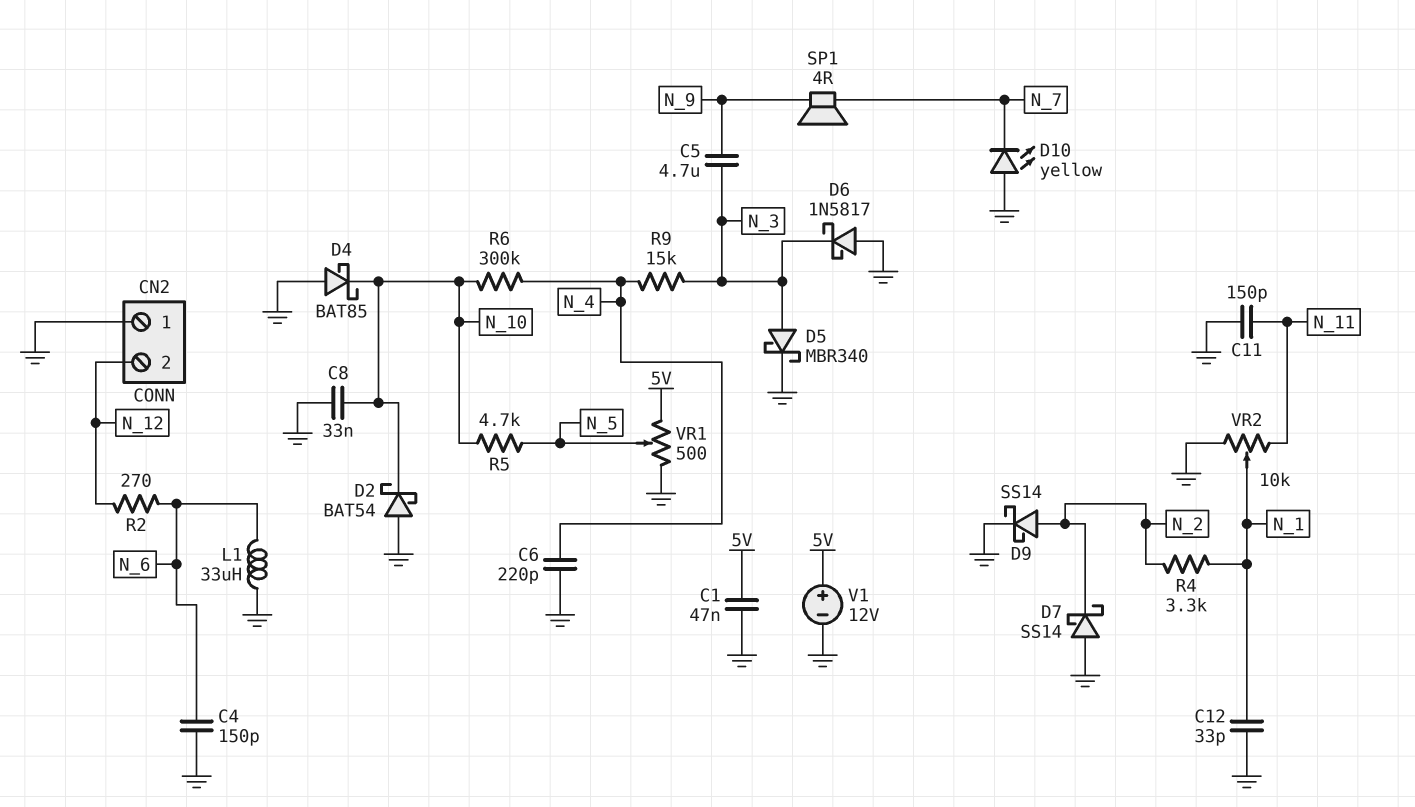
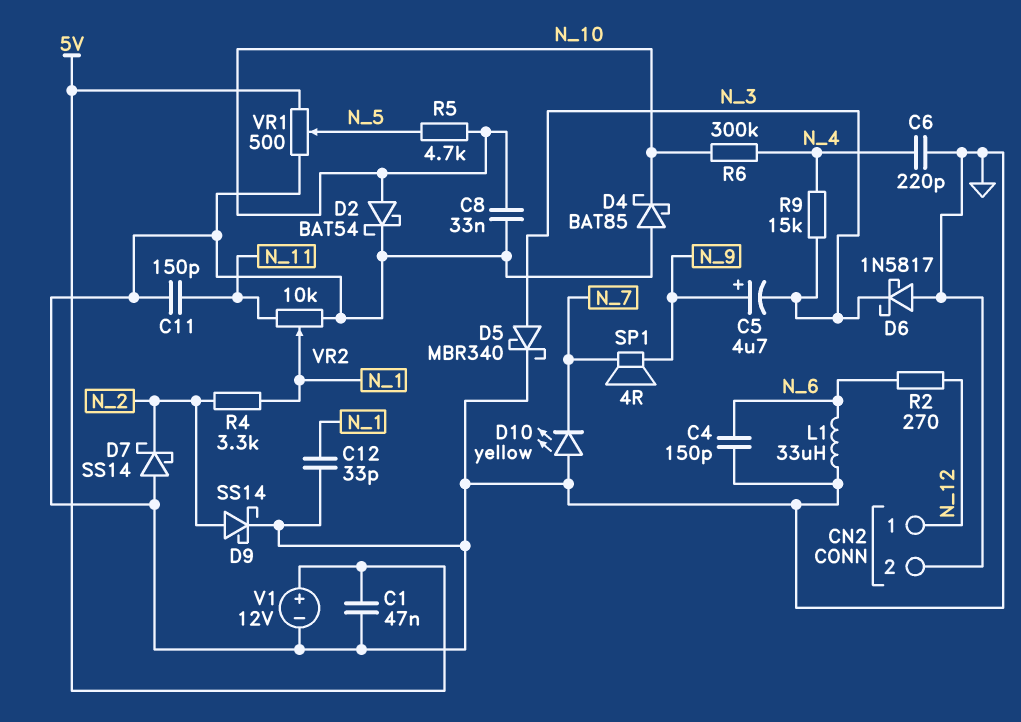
C5: 4.7uF (N_3, N_9) -> 4.7uF (plus N_9, minus N_3)
CN2 pin 1: GND -> N_12
CN2 pin 2: N_12 -> GND
D2: schottky BAT54 (A GND, K N_10) -> schottky BAT54 (A N_10, K GND)

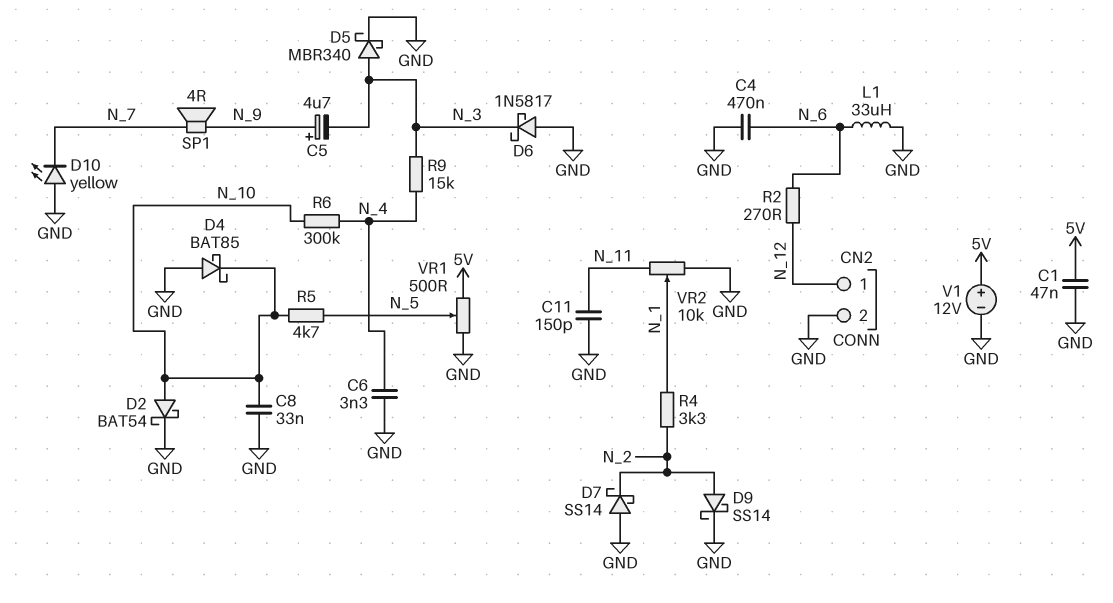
C4: 150pF (GND, N_6) -> 470nF (GND, N_6)
C6: 220pF (GND, N_4) -> 3.3nF (GND, N_4)
C12: 33pF (GND, N_1) -> none

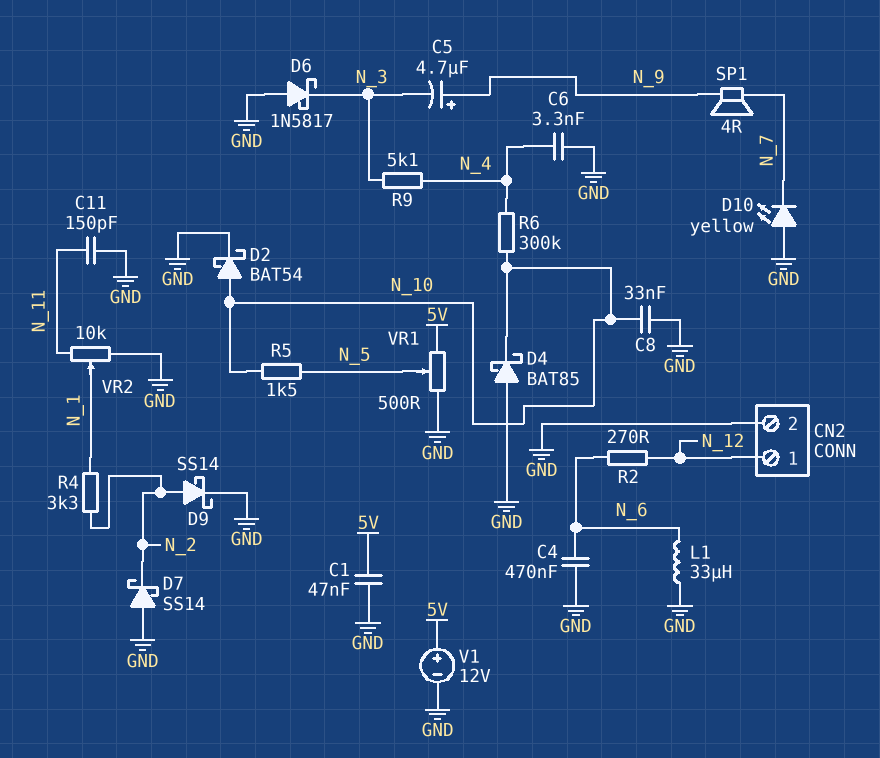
D5: schottky MBR340 (A N_3, K GND) -> none
R5: 4.7k (N_5, N_10) -> 1.5k (N_5, N_10)
R9: 15k (N_3, N_4) -> 5.1k (N_3, N_4)

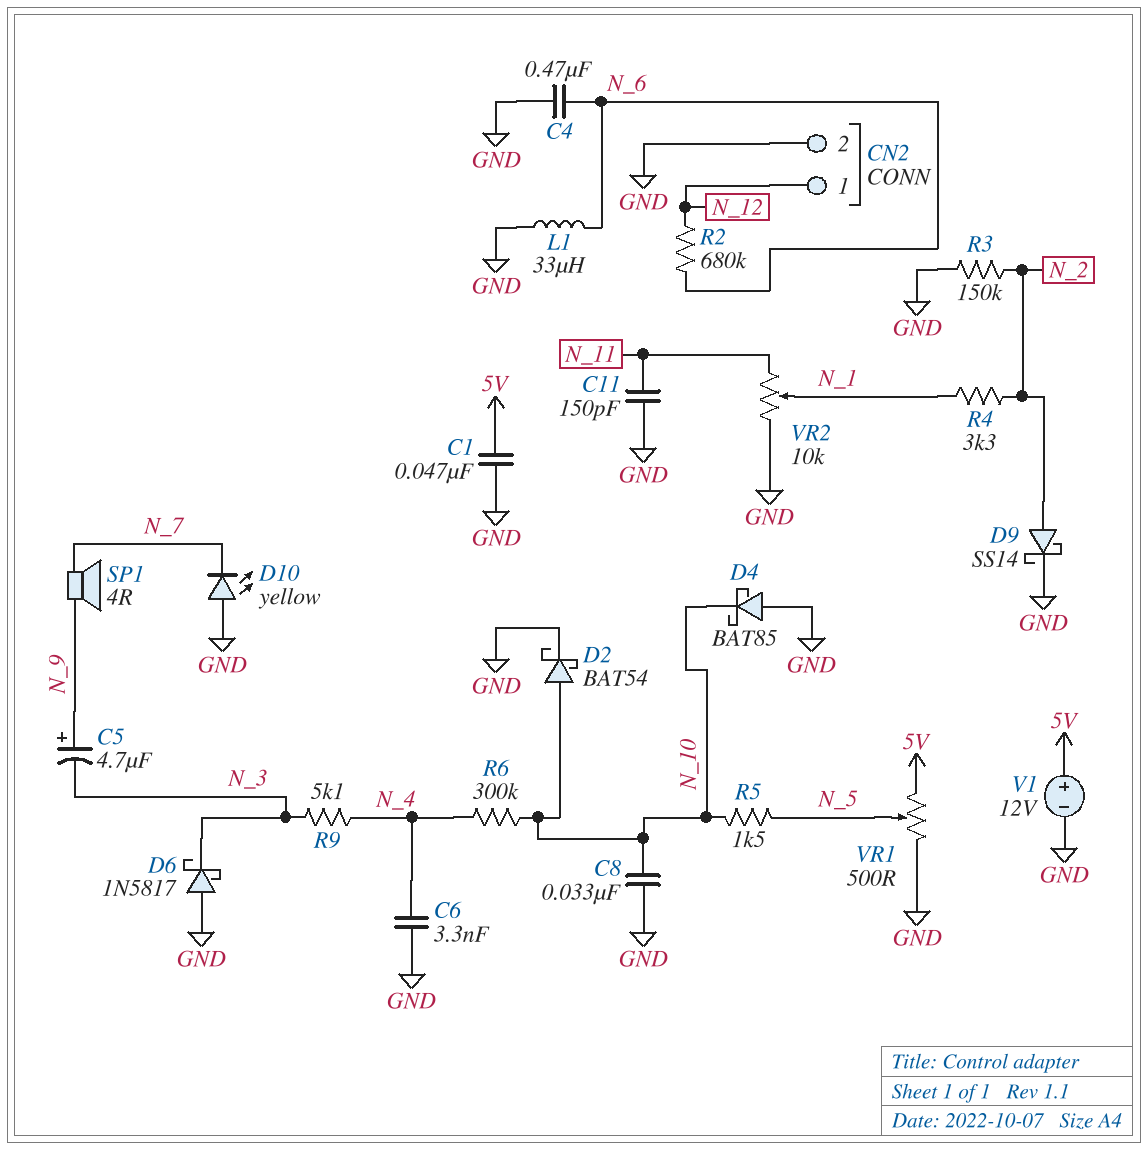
D7: schottky SS14 (A GND, K N_2) -> none
R2: 270 (N_6, N_12) -> 680k (N_6, N_12)
R3: none -> 150k (GND, N_2)

